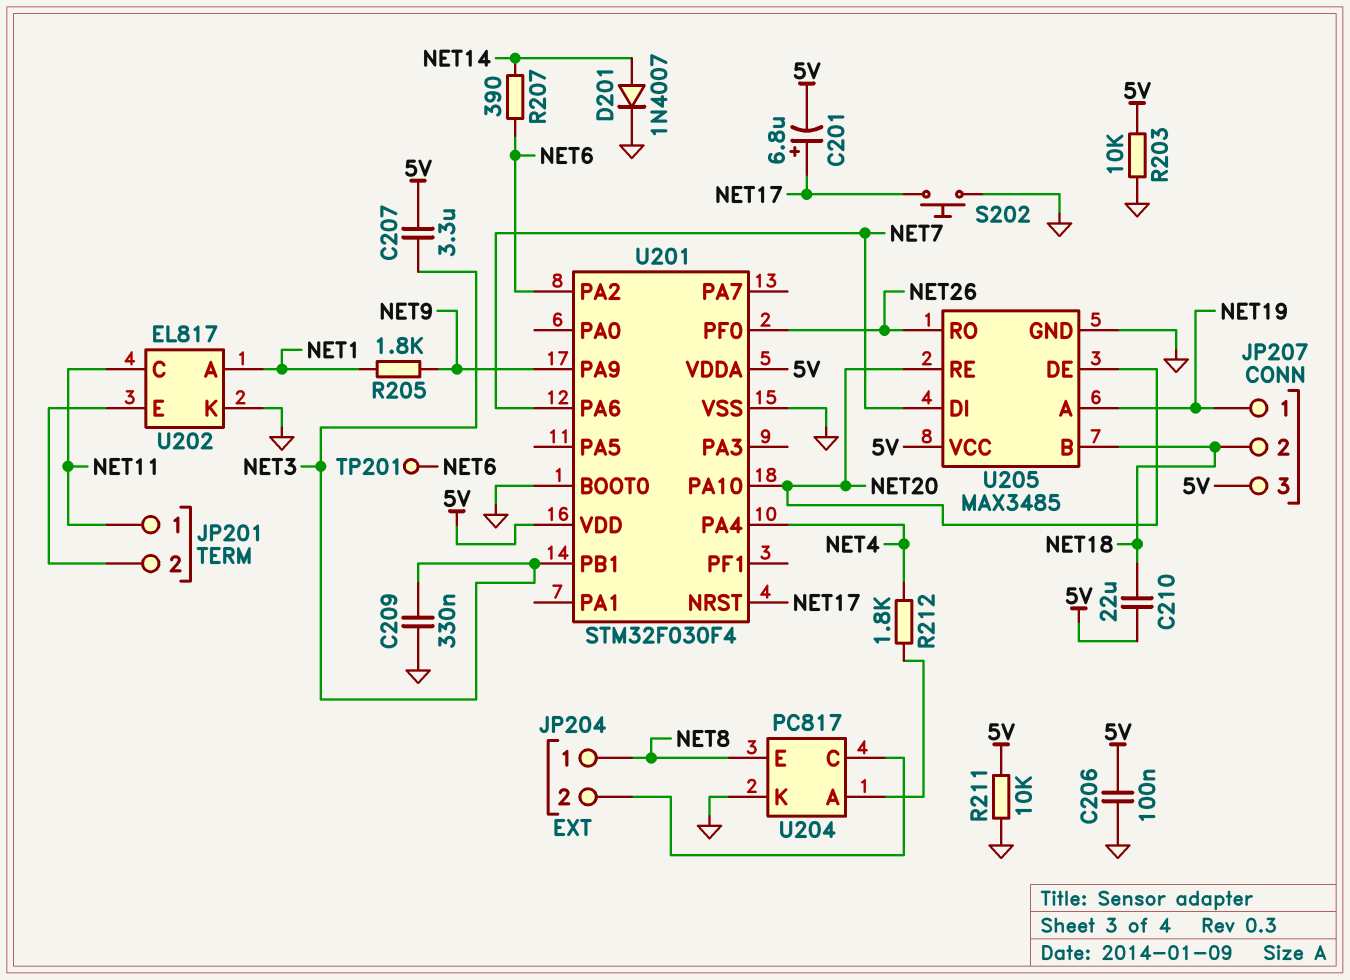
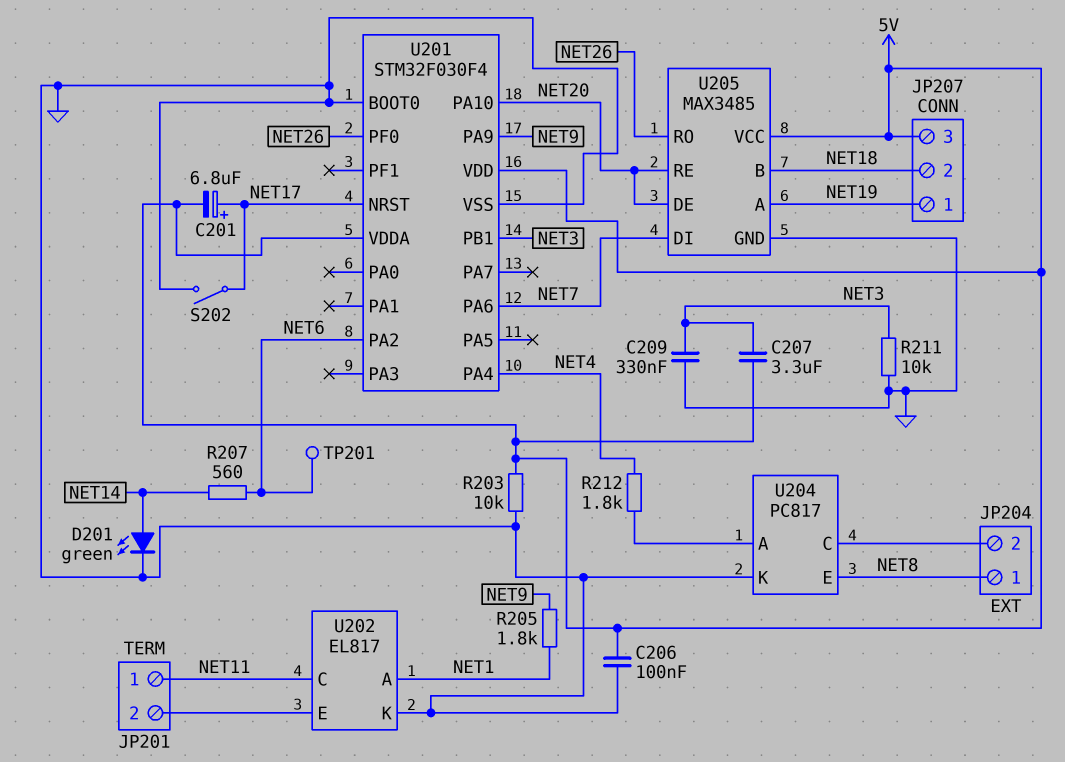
C210: 22uF (5V, NET18) -> none
D201: diode 1N4007 (A NET14, K GND) -> LED green (A NET14, K GND)
R207: 390 (NET6, NET14) -> 560 (NET6, NET14)
R211: 10k (5V, GND) -> 10k (GND, NET3)
S202: button (GND, NET17) -> switch (GND, NET17)

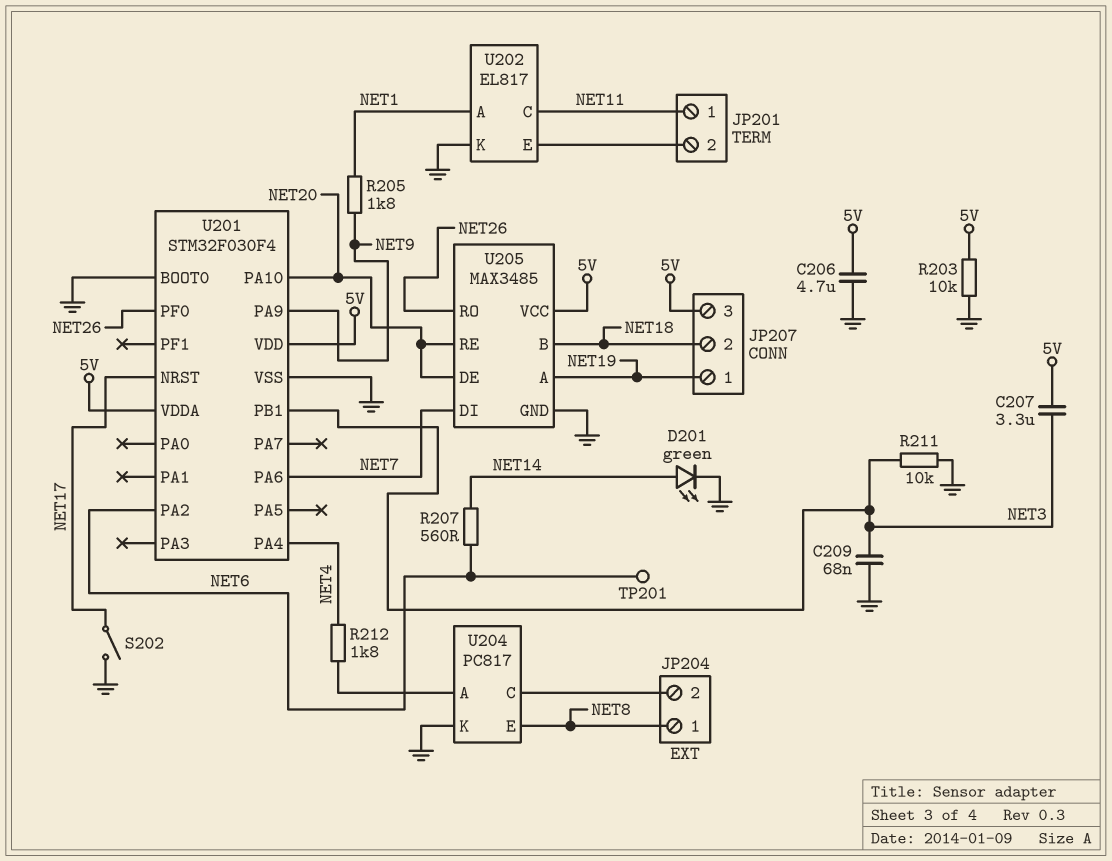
C201: 6.8uF (plus NET17, minus 5V) -> none
C206: 100nF (5V, GND) -> 4.7uF (5V, GND)
C209: 330nF (GND, NET3) -> 68nF (GND, NET3)

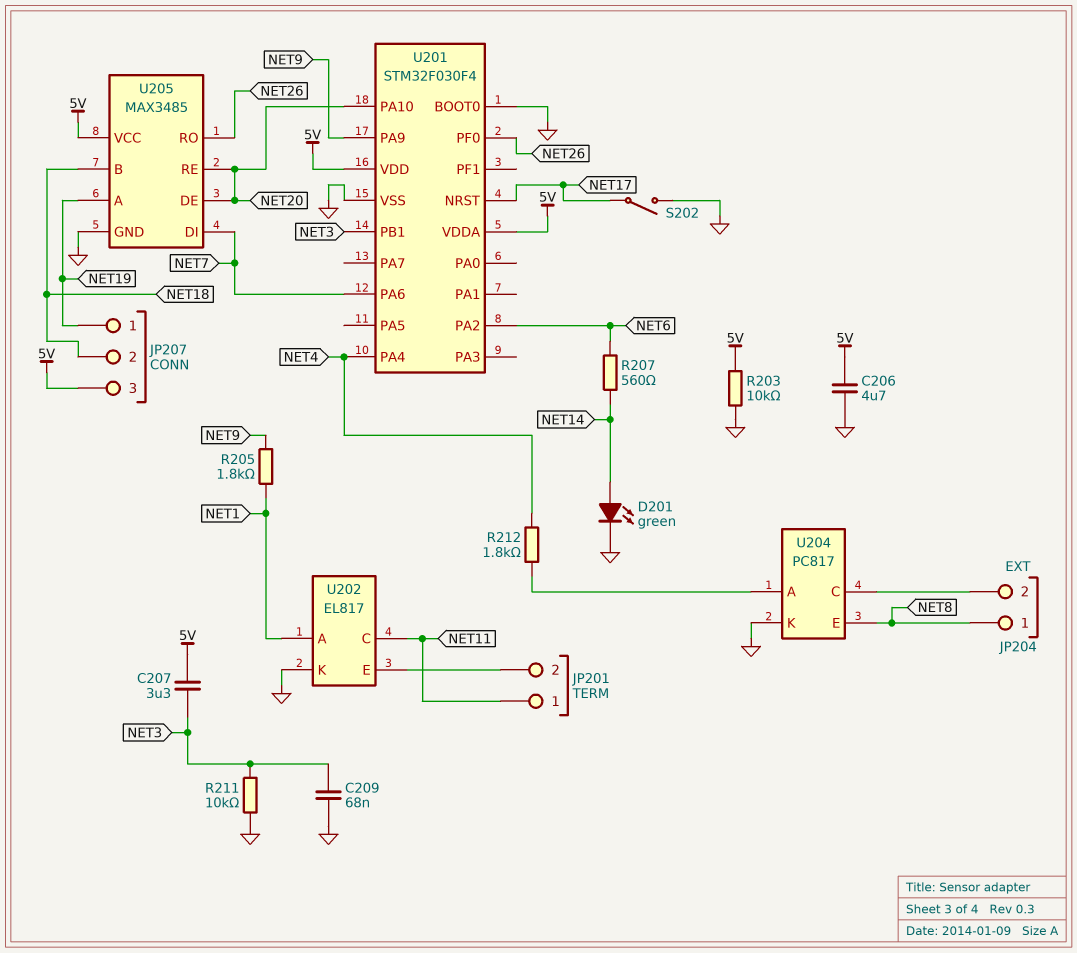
TP201: test point (NET6) -> none

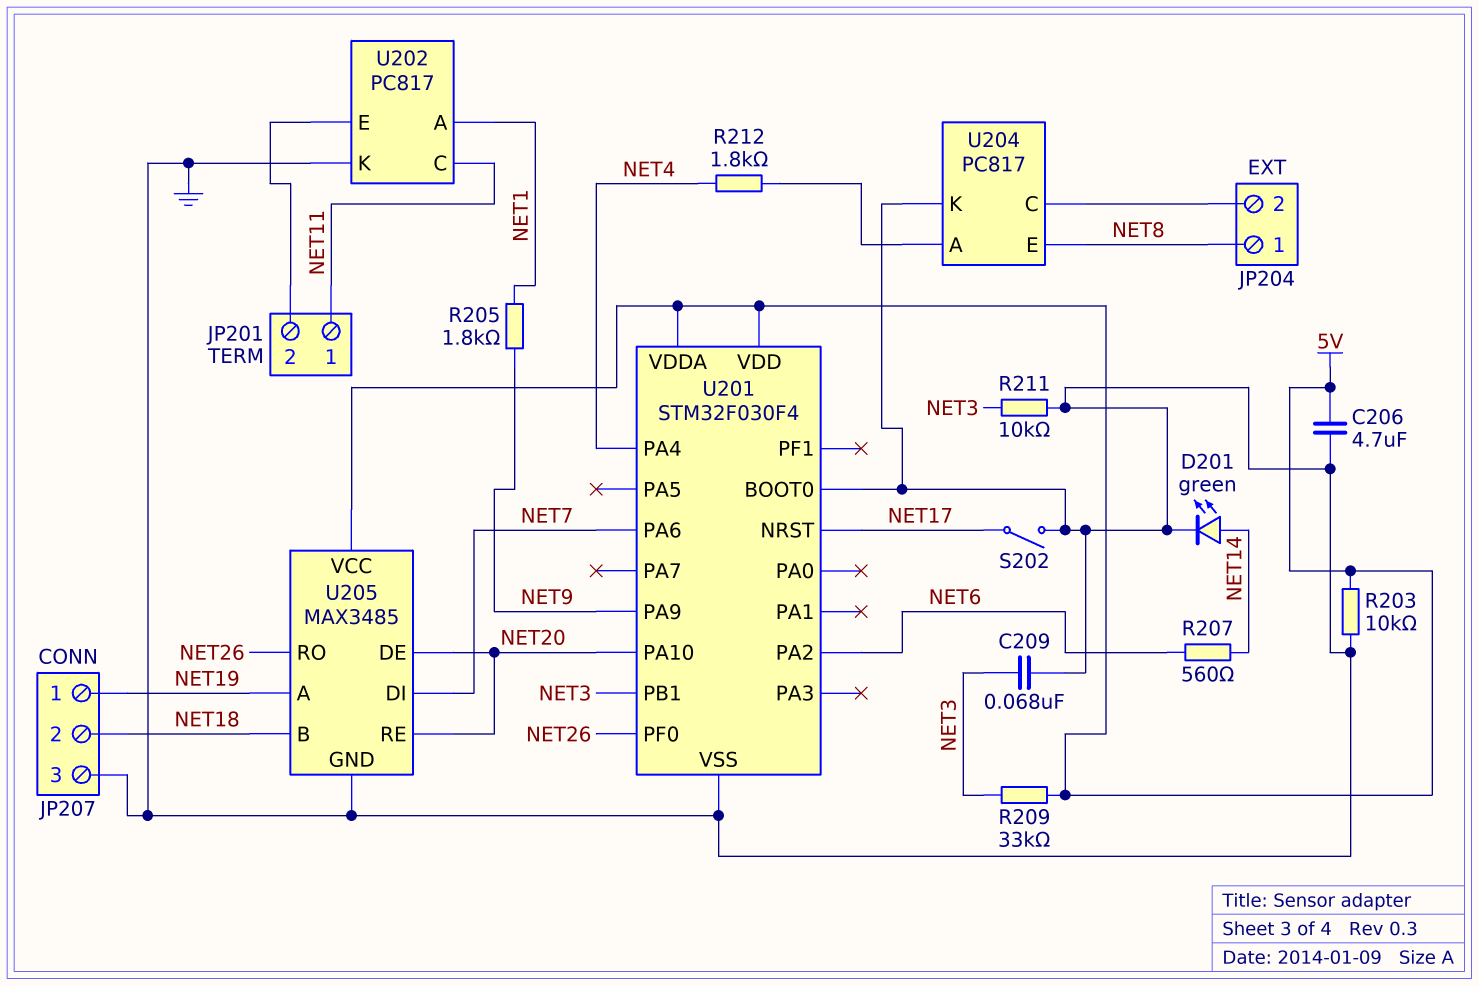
C207: 3.3uF (5V, NET3) -> none
JP207 pin 3: 5V -> GND
R209: none -> 33k (5V, NET3)
U202: EL817 -> PC817

